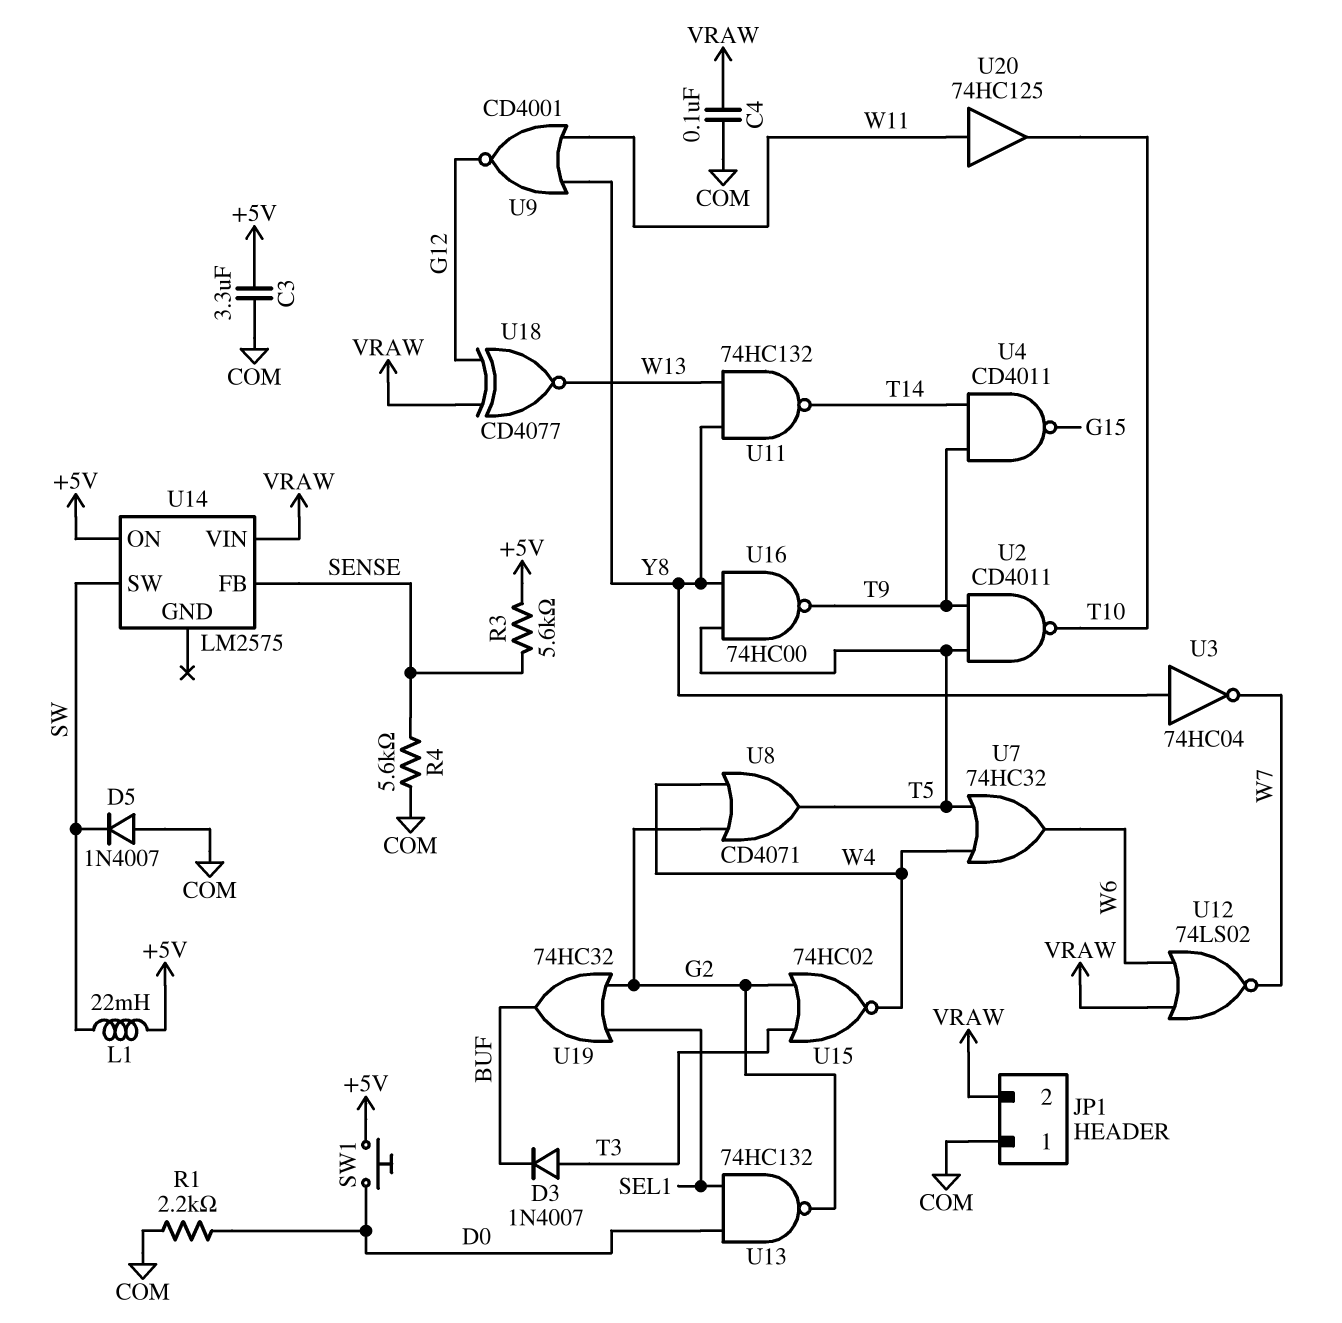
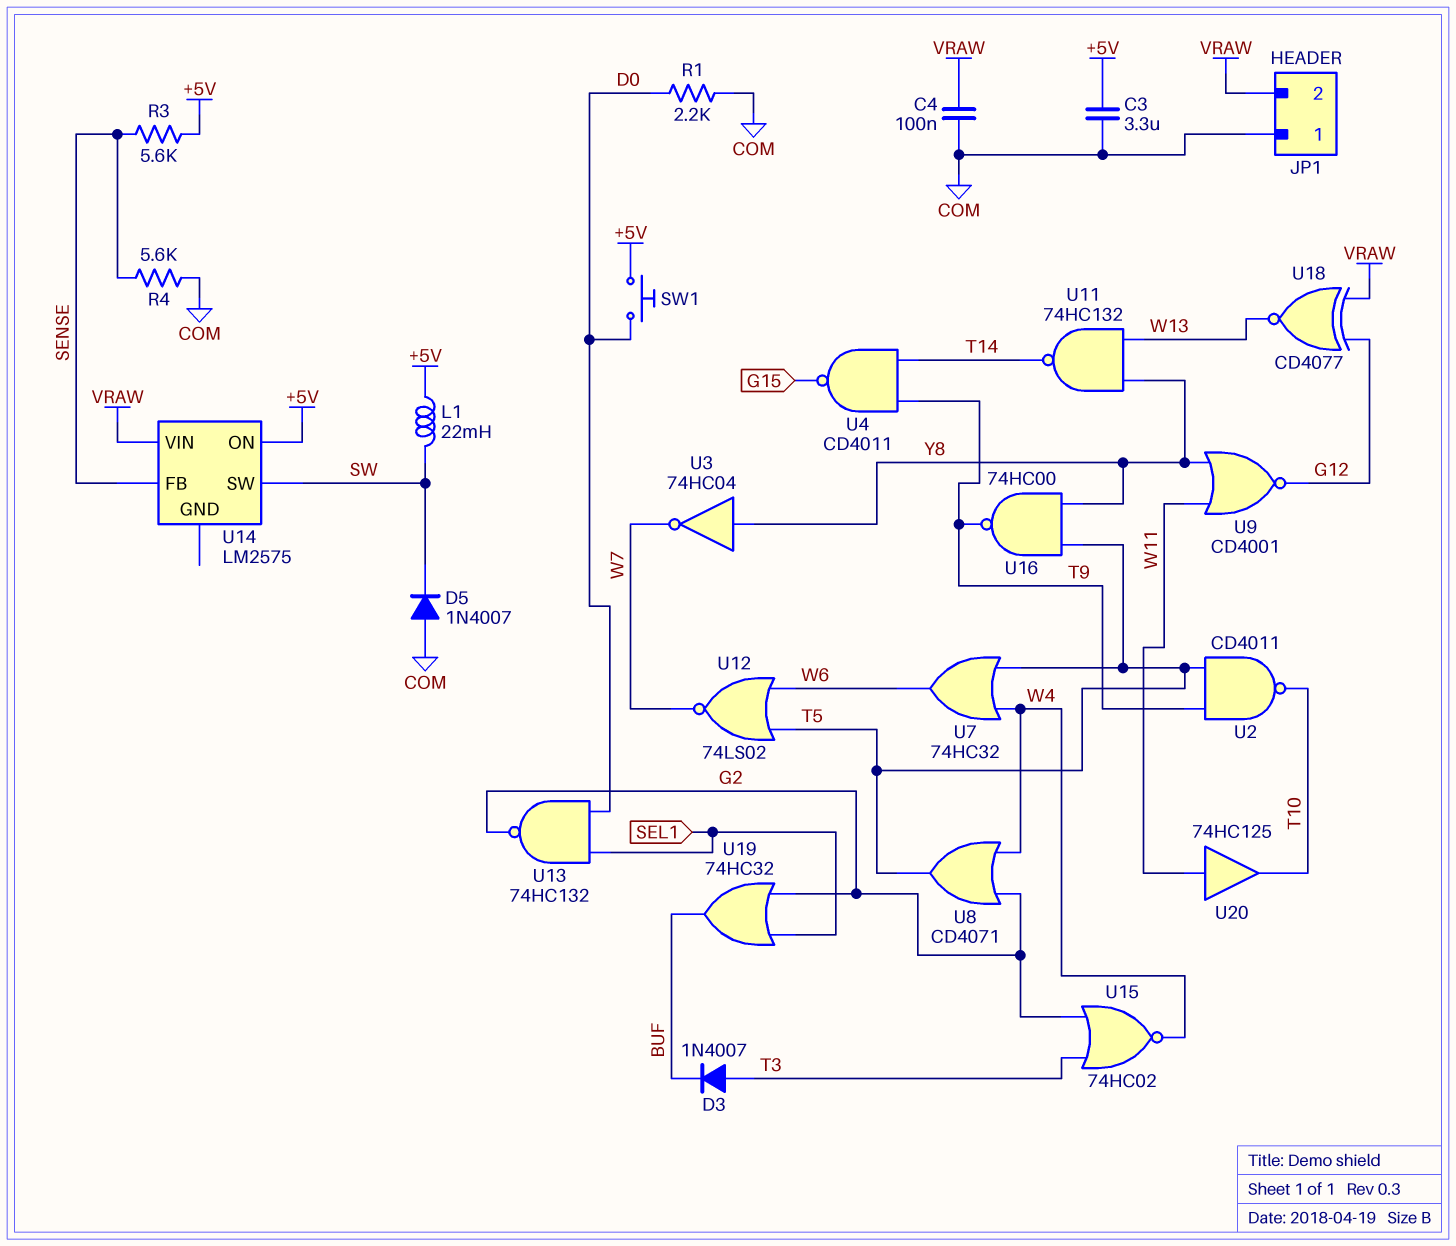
U12: NOR 74LS02 (in VRAW, in W6, out W7) -> NOR 74LS02 (in T5, in W6, out W7)

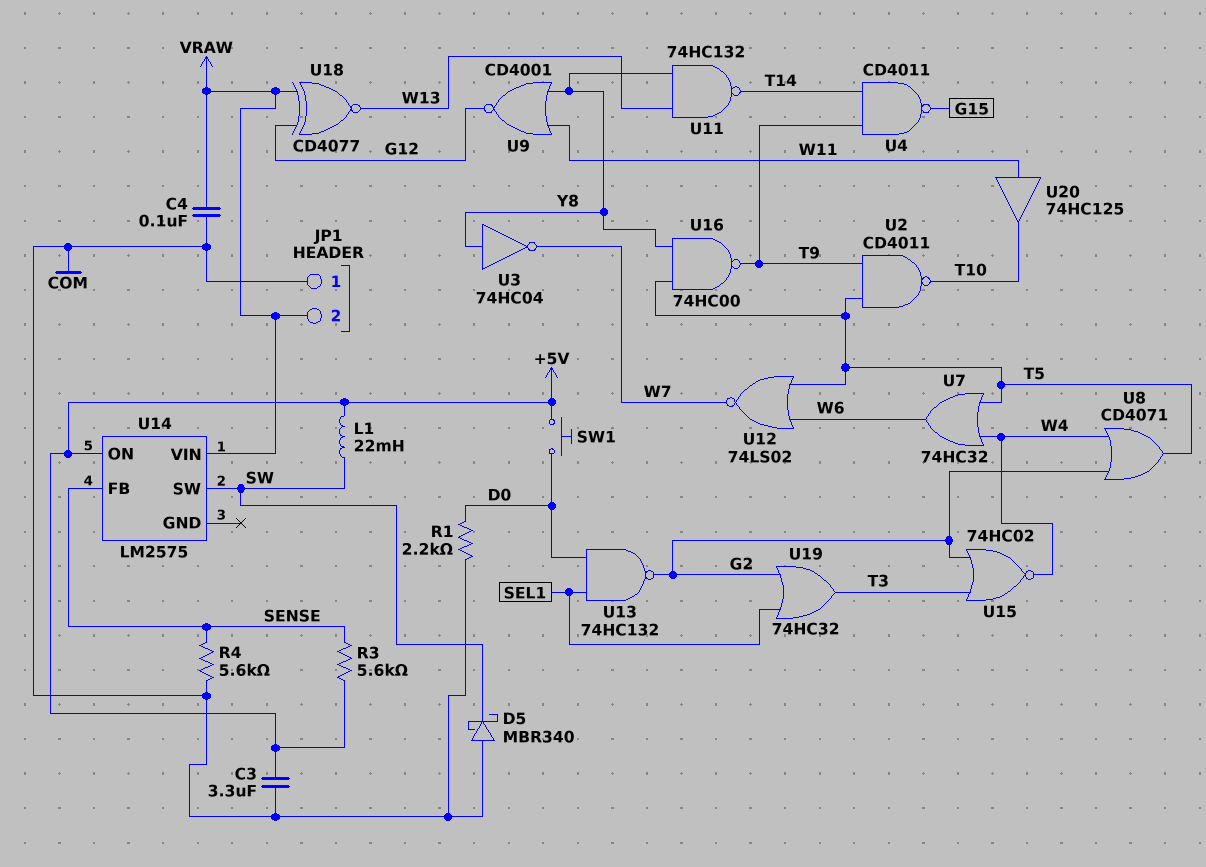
D3: diode 1N4007 (A T3, K BUF) -> none
D5: diode 1N4007 (A COM, K SW) -> schottky MBR340 (A COM, K SW)
U19: OR 74HC32 (in G2, in SEL1, out BUF) -> OR 74HC32 (in G2, in SEL1, out T3)

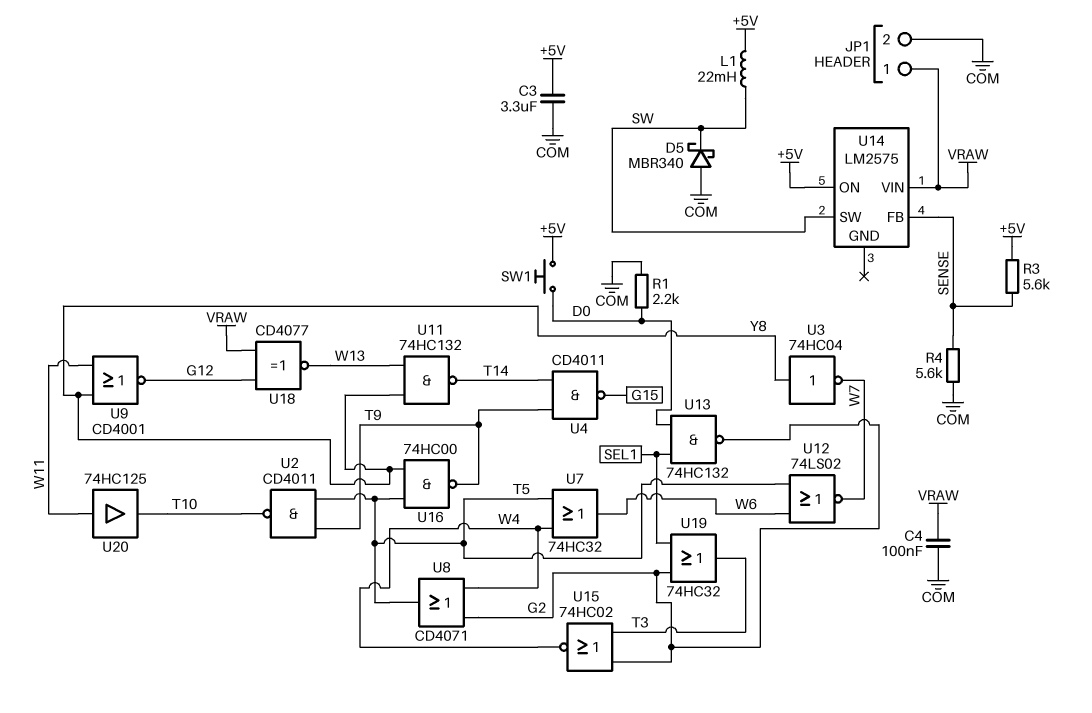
JP1 pin 1: COM -> VRAW
JP1 pin 2: VRAW -> COM

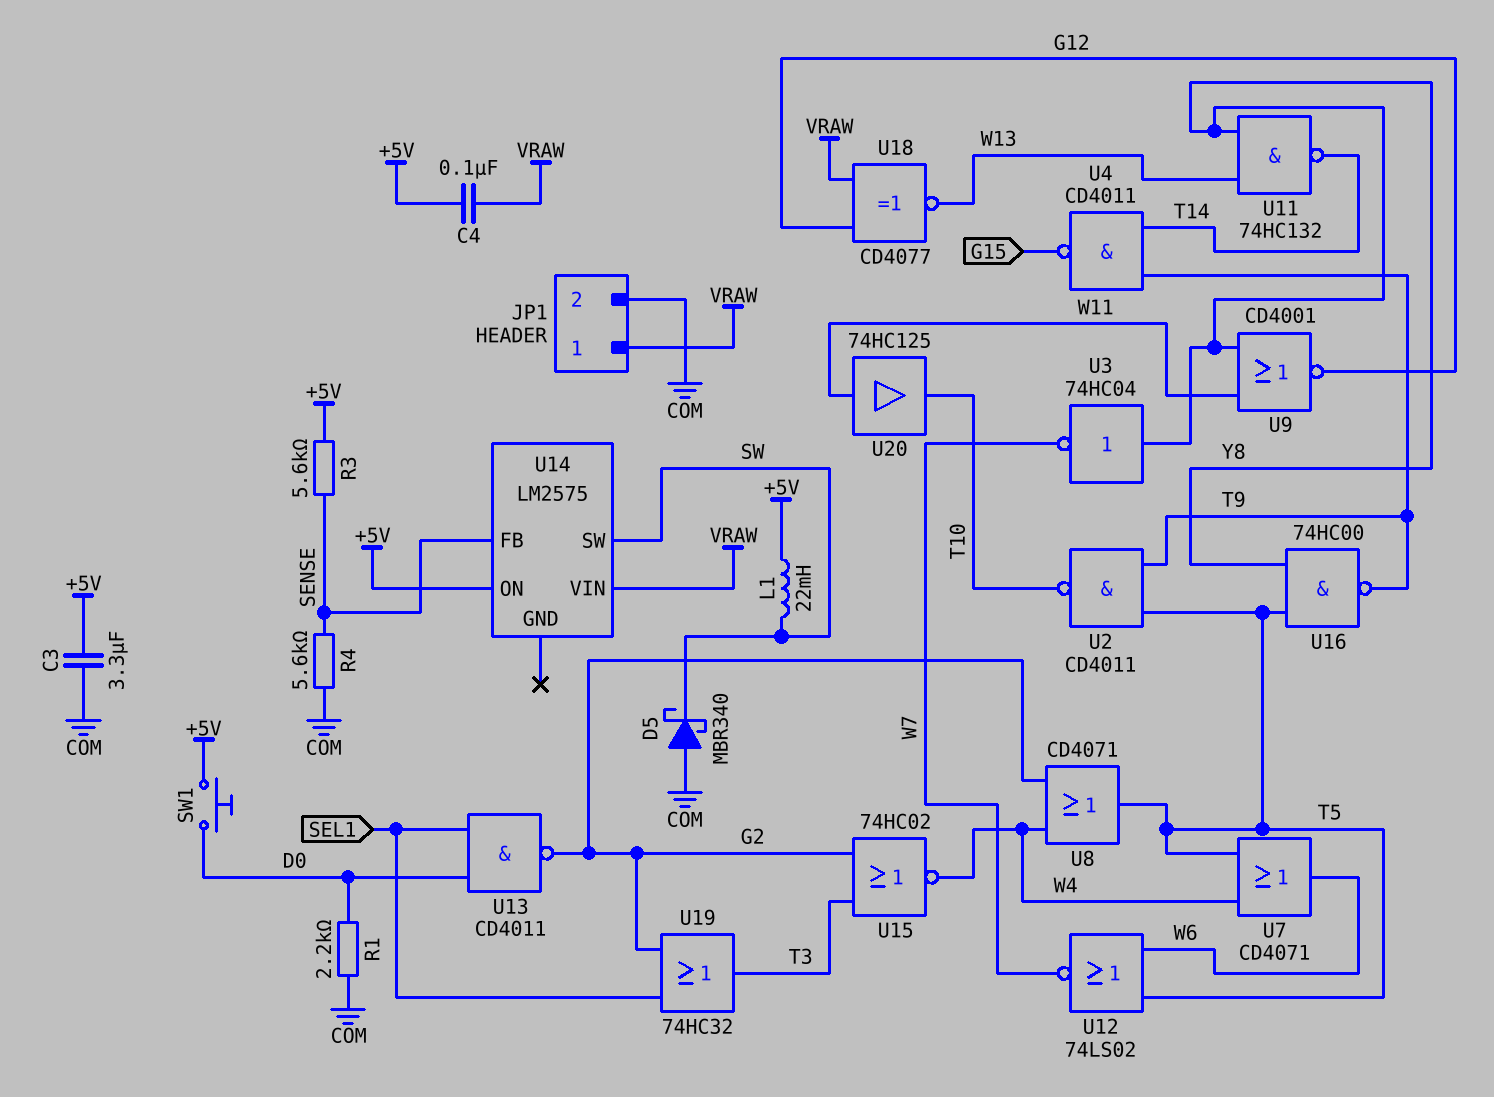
C4: 100nF (COM, VRAW) -> 100nF (+5V, VRAW)
U7: OR 74HC32 (in T5, in W4, out W6) -> OR CD4071 (in T5, in W4, out W6)
U13: NAND 74HC132 (in D0, in SEL1, out G2) -> NAND CD4011 (in D0, in SEL1, out G2)

